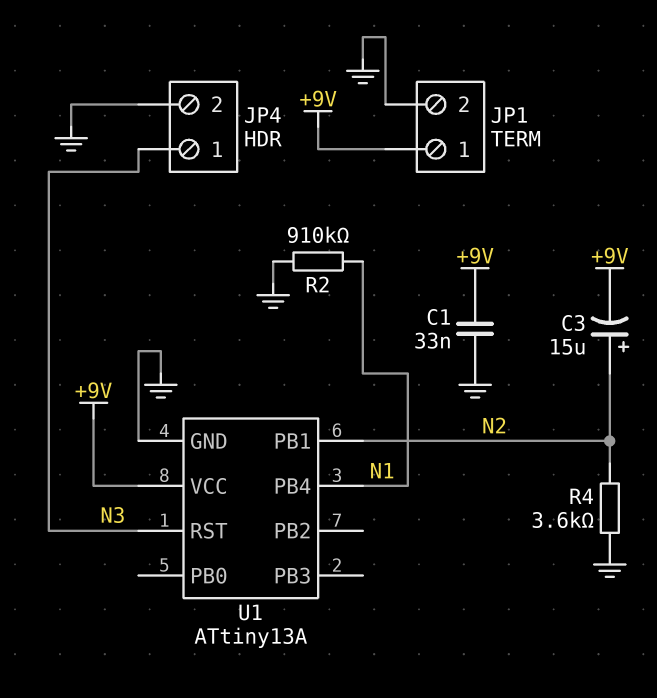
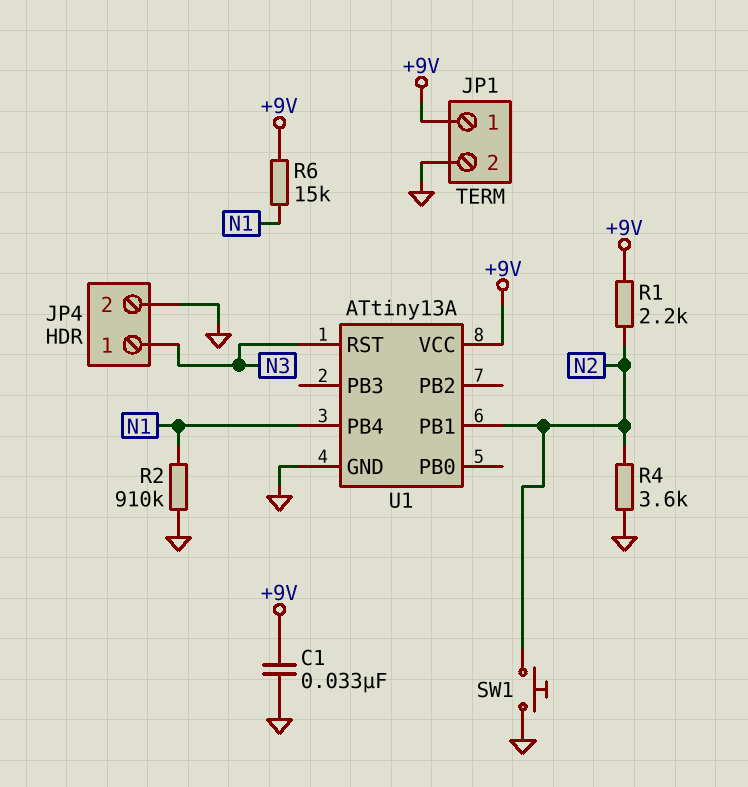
C3: 15uF (plus N2, minus +9V) -> none
R1: none -> 2.2k (+9V, N2)
R6: none -> 15k (+9V, N1)
SW1: none -> button (GND, N2)

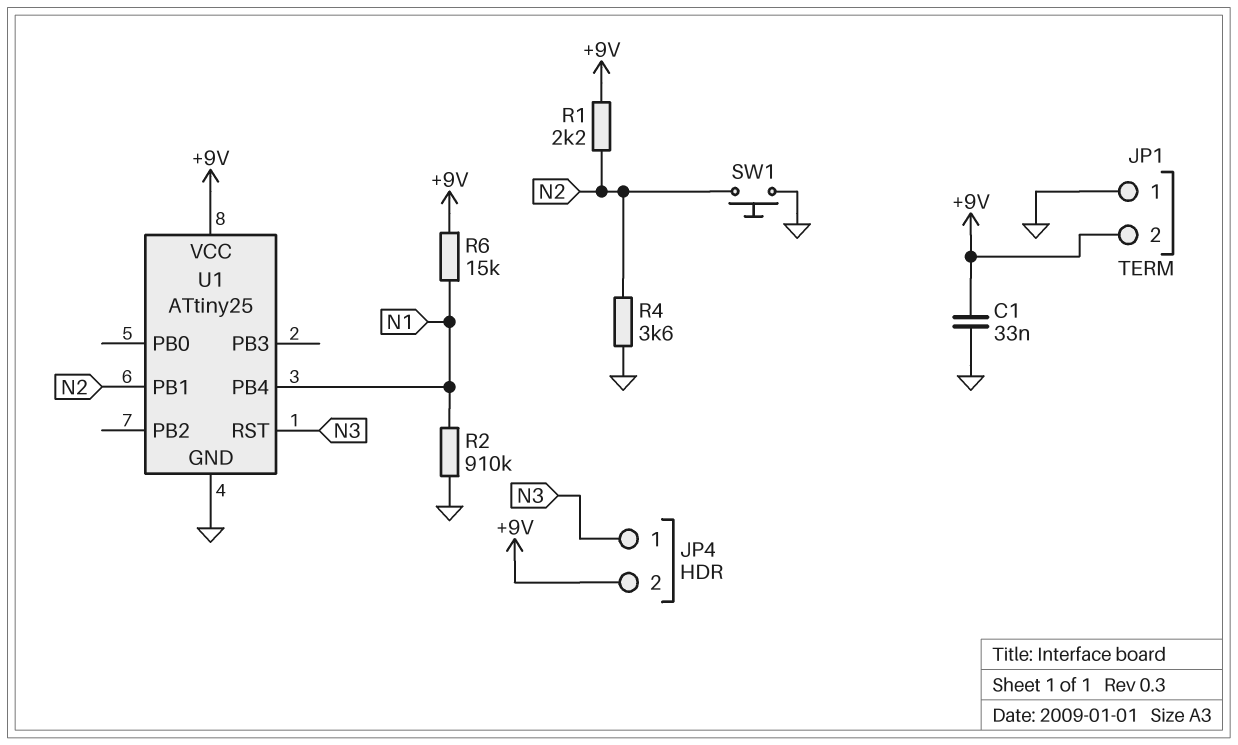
JP1 pin 1: +9V -> GND
JP1 pin 2: GND -> +9V
JP4 pin 2: GND -> +9V
U1: ATtiny13A -> ATtiny25

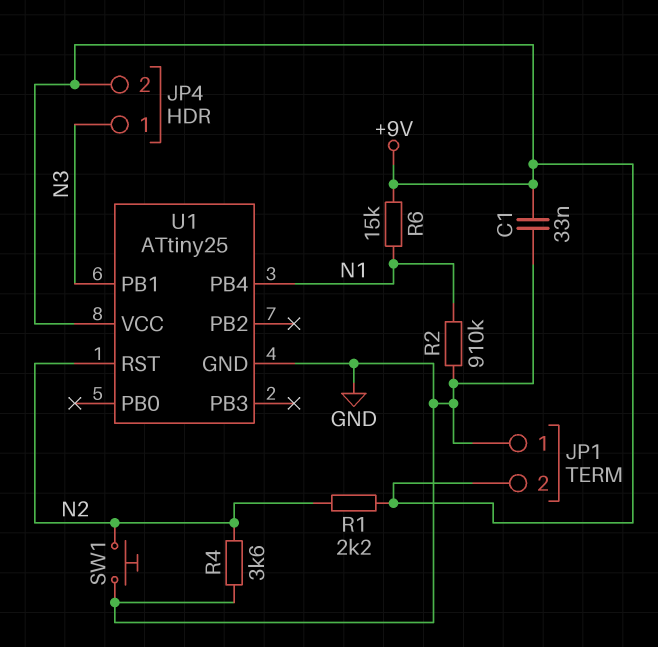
U1 pin PB1: N2 -> N3
U1 pin RST: N3 -> N2

